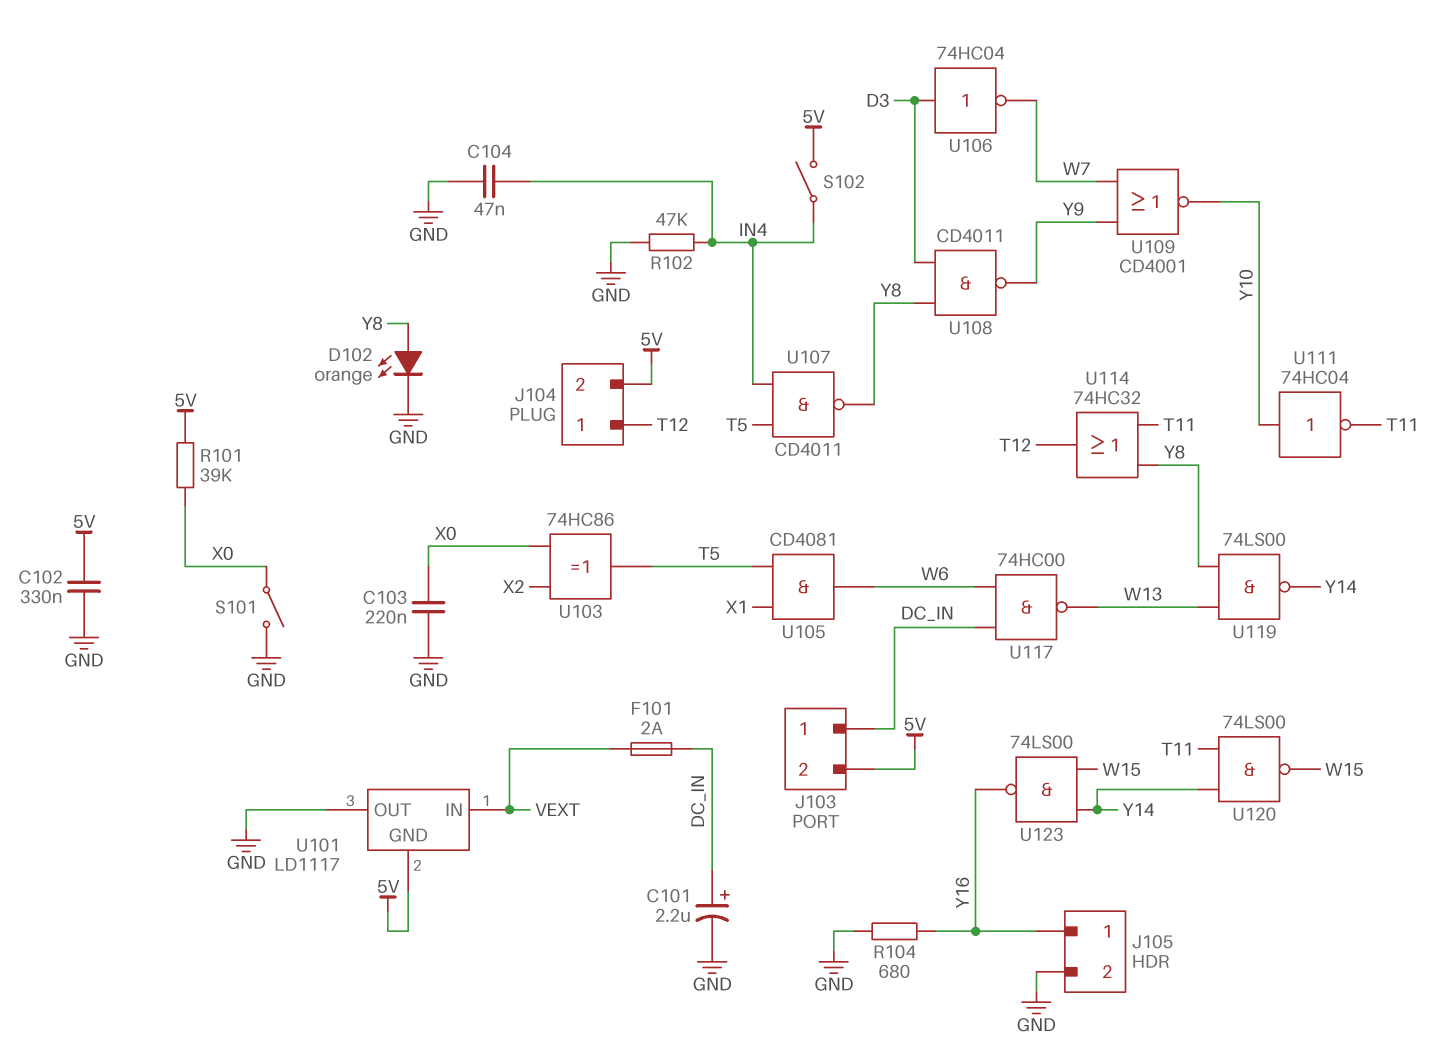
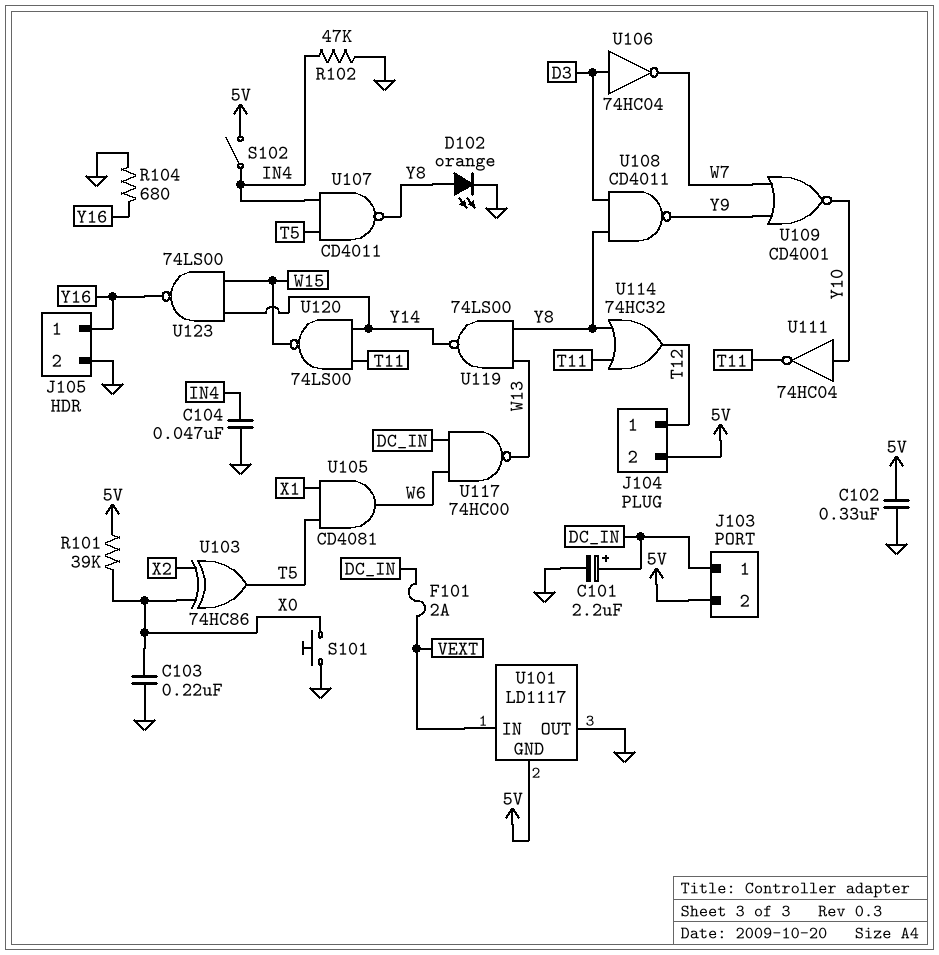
S101: switch (GND, X0) -> button (GND, X0)

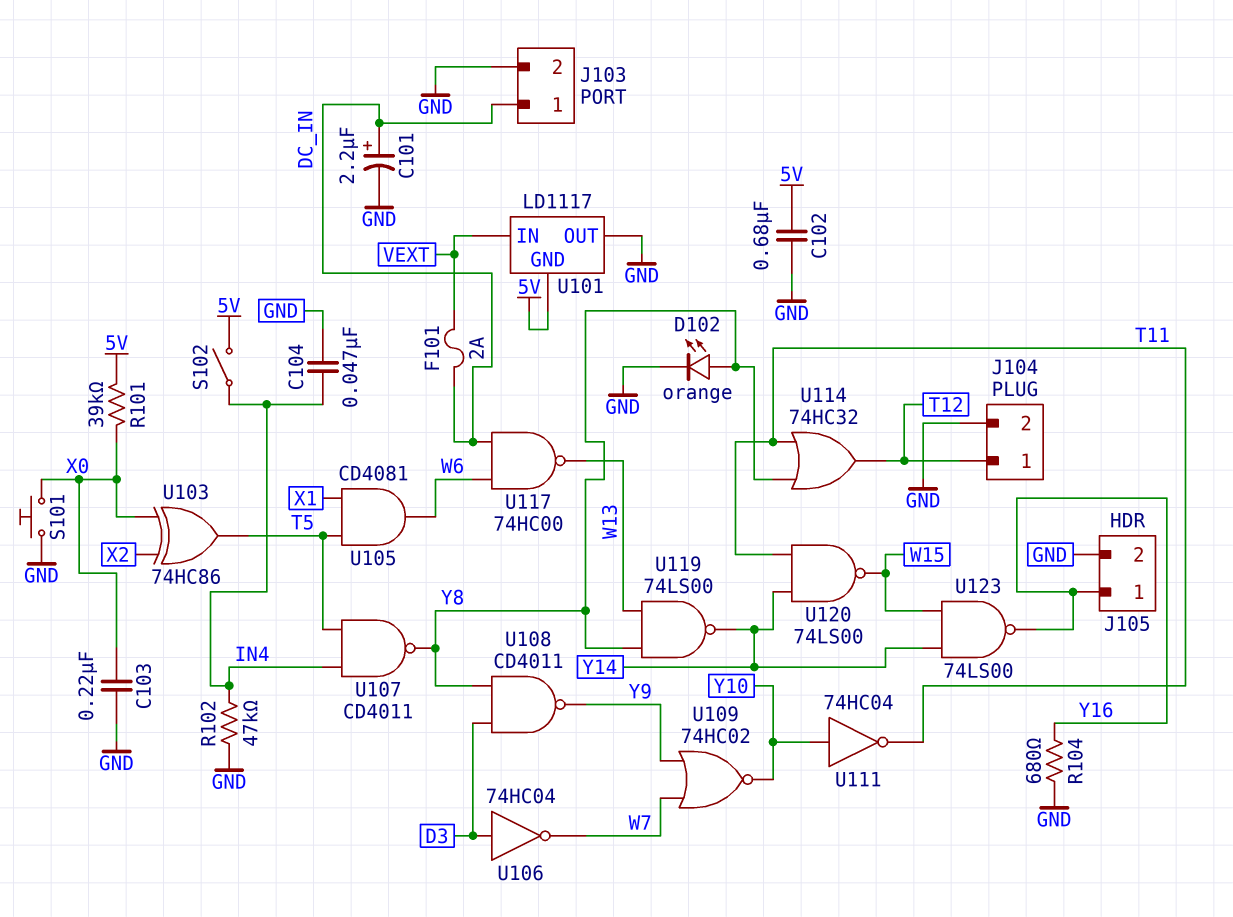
C102: 330nF (5V, GND) -> 680nF (5V, GND)
J103 pin 2: 5V -> GND
J104 pin 2: 5V -> GND
U109: NOR CD4001 (in W7, in Y9, out Y10) -> NOR 74HC02 (in W7, in Y9, out Y10)

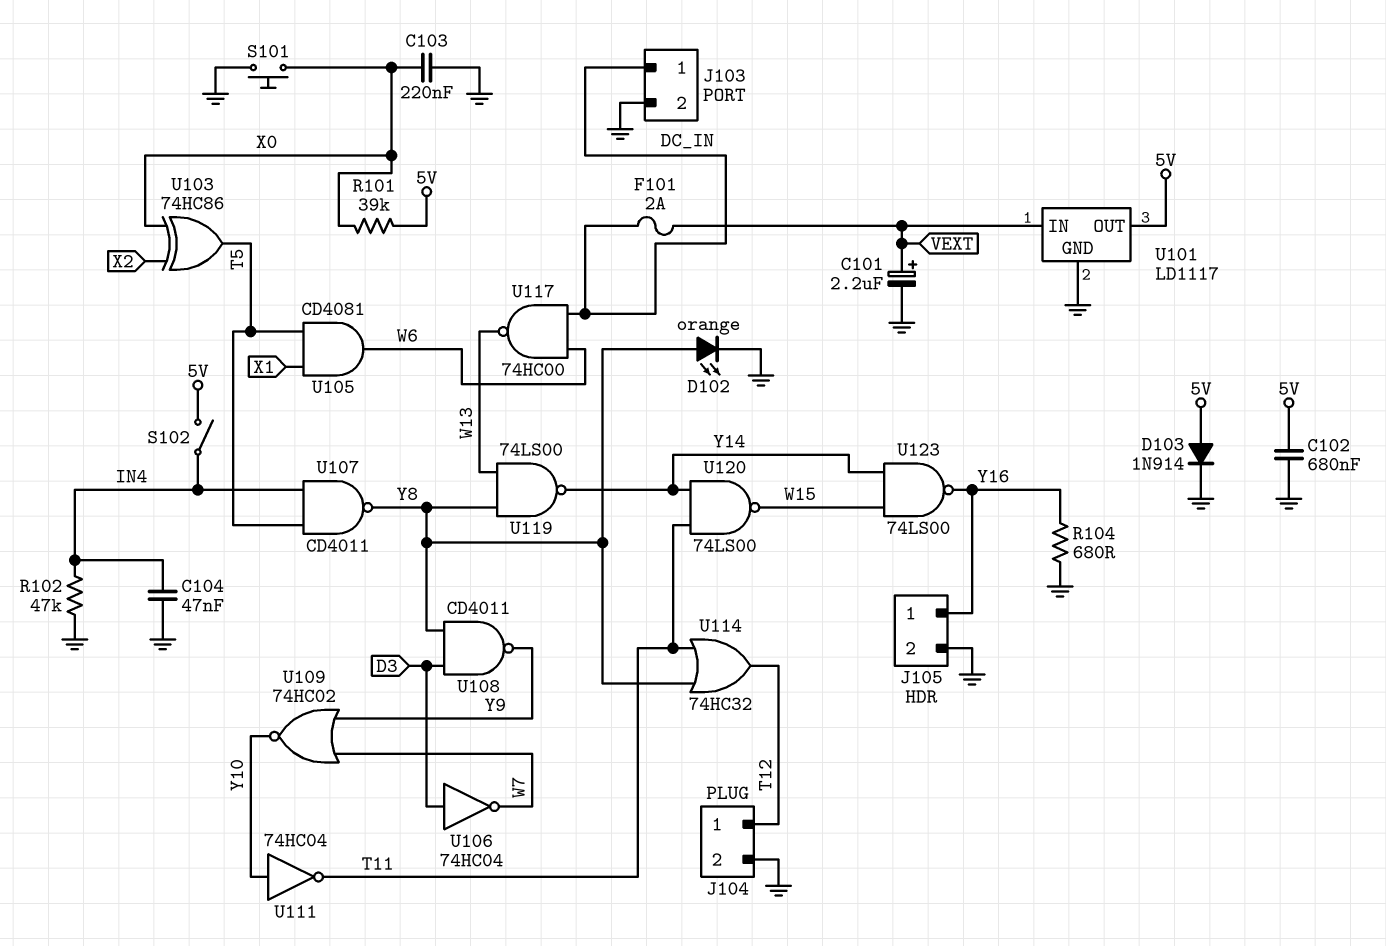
C101: 2.2uF (plus DC_IN, minus GND) -> 2.2uF (plus VEXT, minus GND)
D103: none -> diode 1N914 (A 5V, K GND)
U101 pin GND: 5V -> GND
U101 pin OUT: GND -> 5V

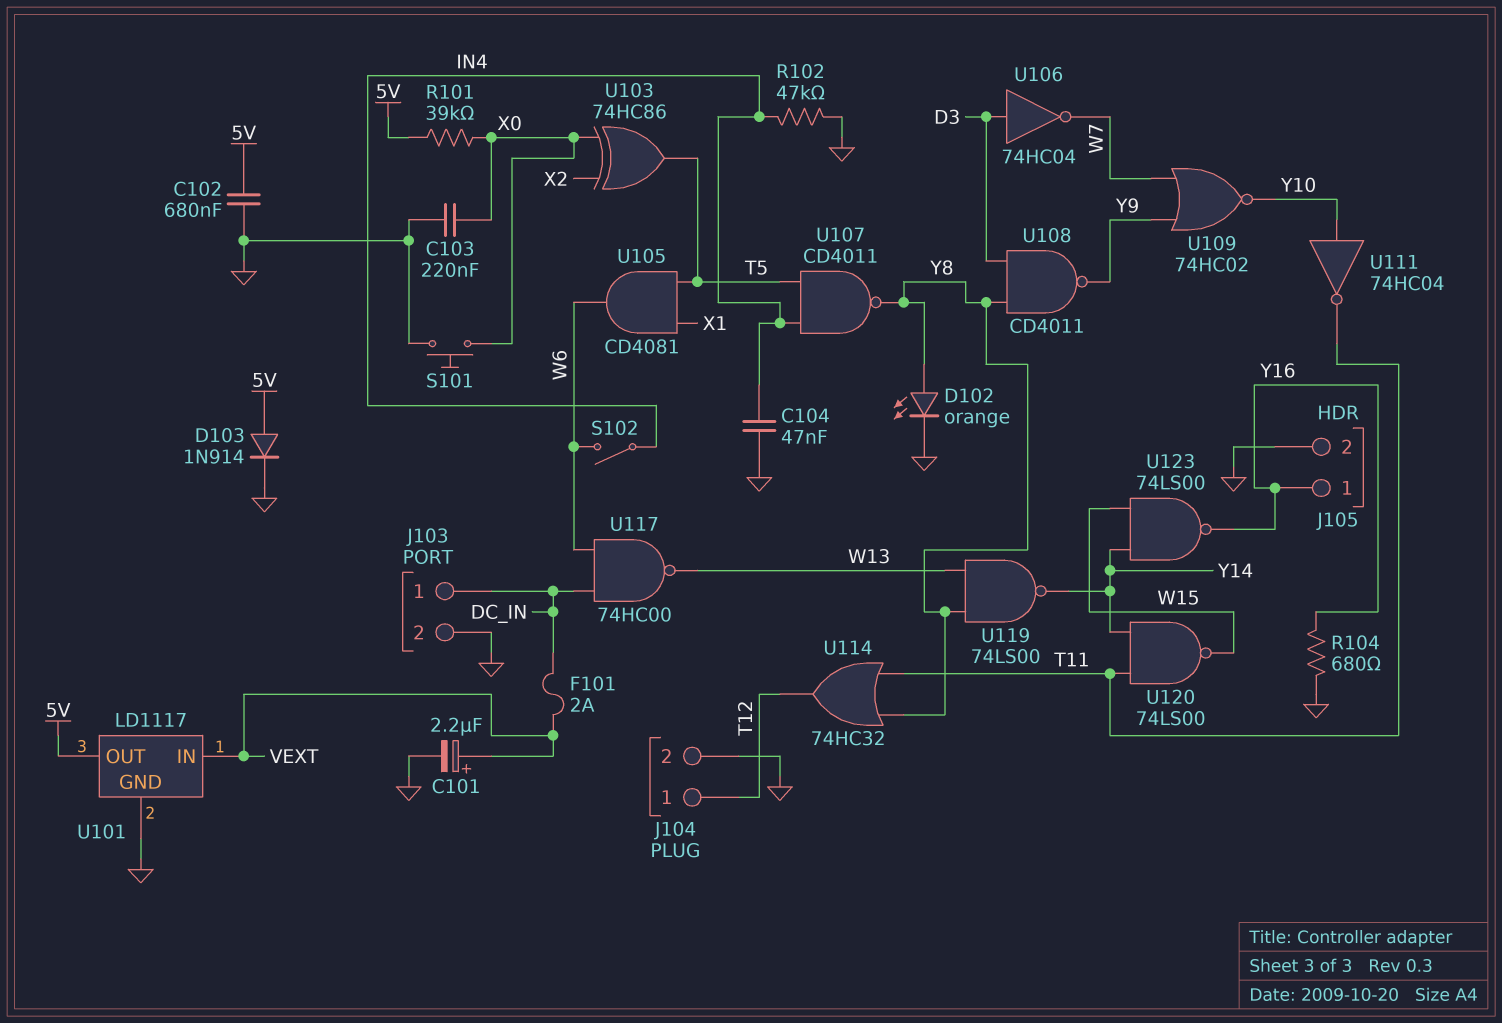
S102: switch (5V, IN4) -> switch (IN4, W6)

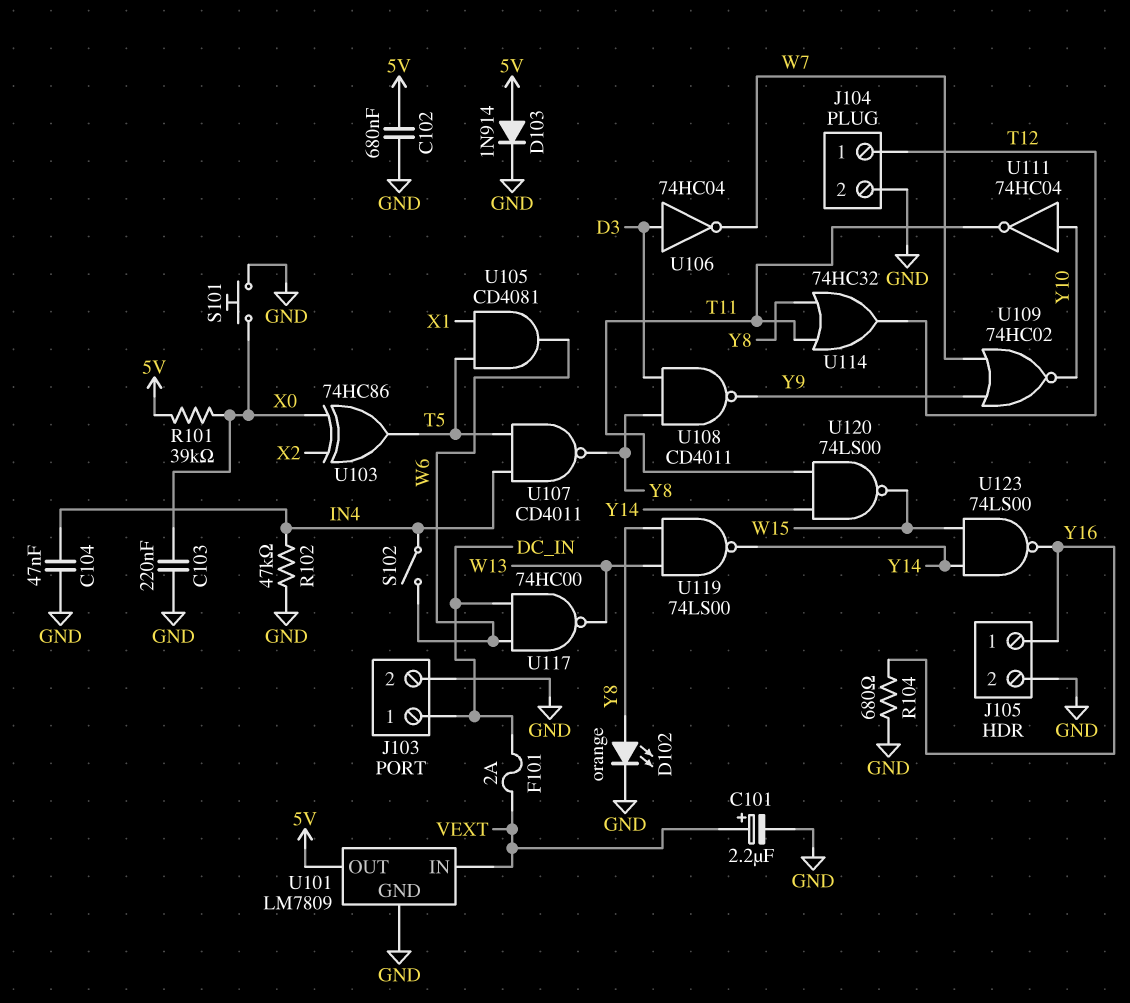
U101: LD1117 -> LM7809

